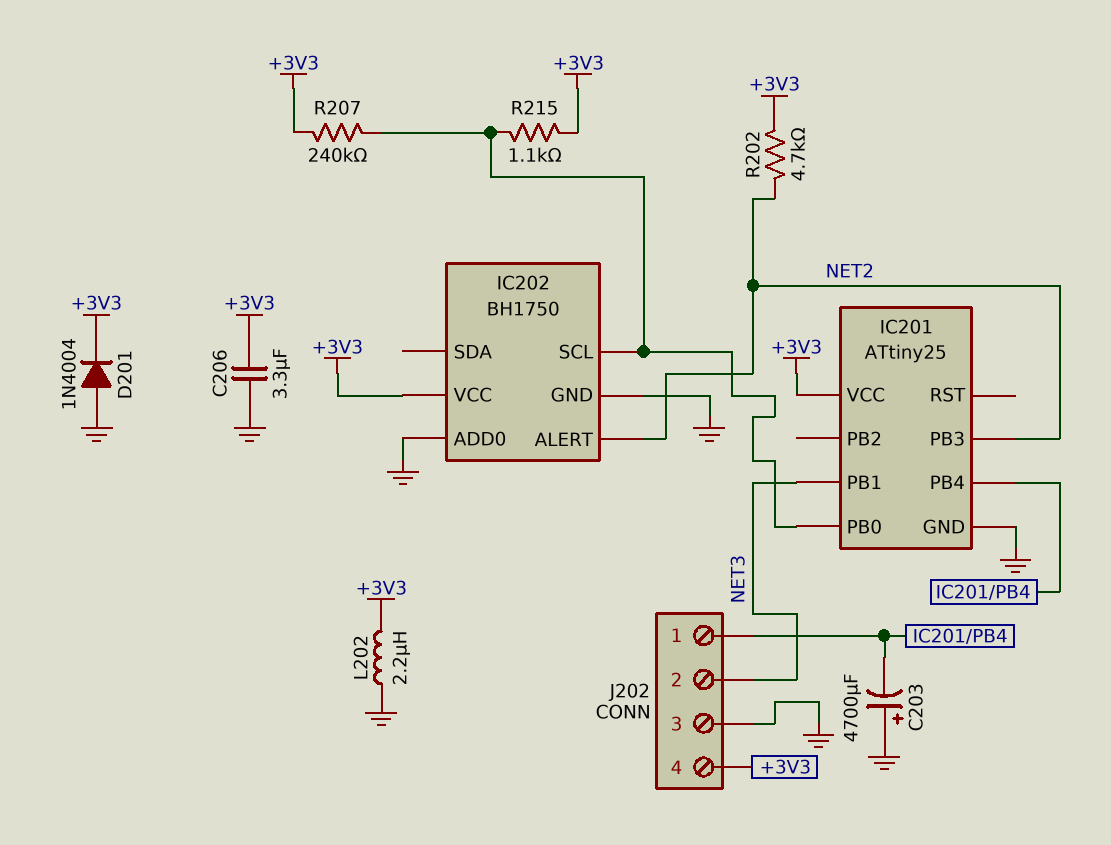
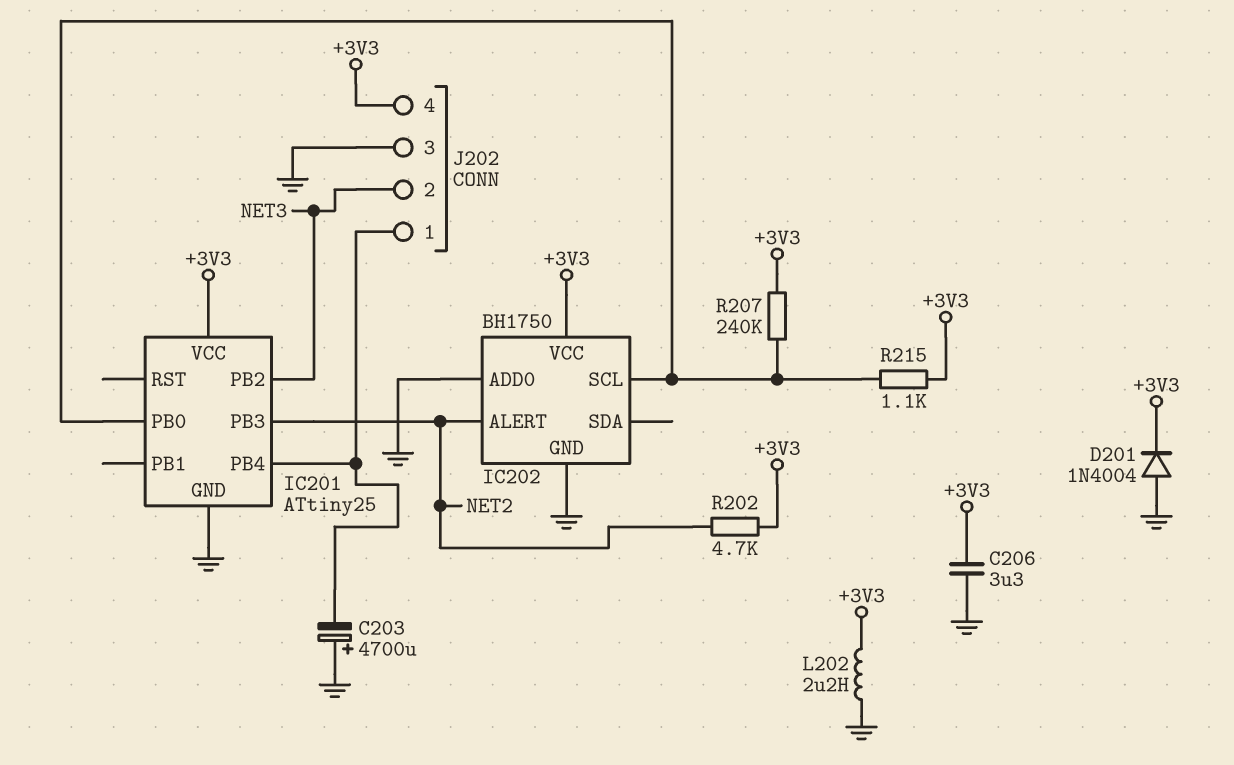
IC201 pin PB1: NET3 -> none
IC201 pin PB2: none -> NET3

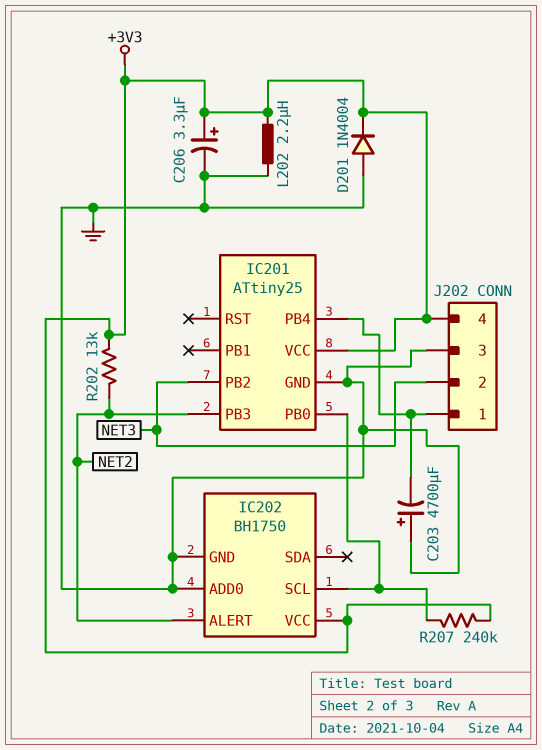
C206: 3.3uF (+3V3, GND) -> 3.3uF (plus +3V3, minus GND)
R202: 4.7k (+3V3, NET2) -> 13k (+3V3, NET2)
R215: 1.1k (+3V3, IC201/PB0) -> none

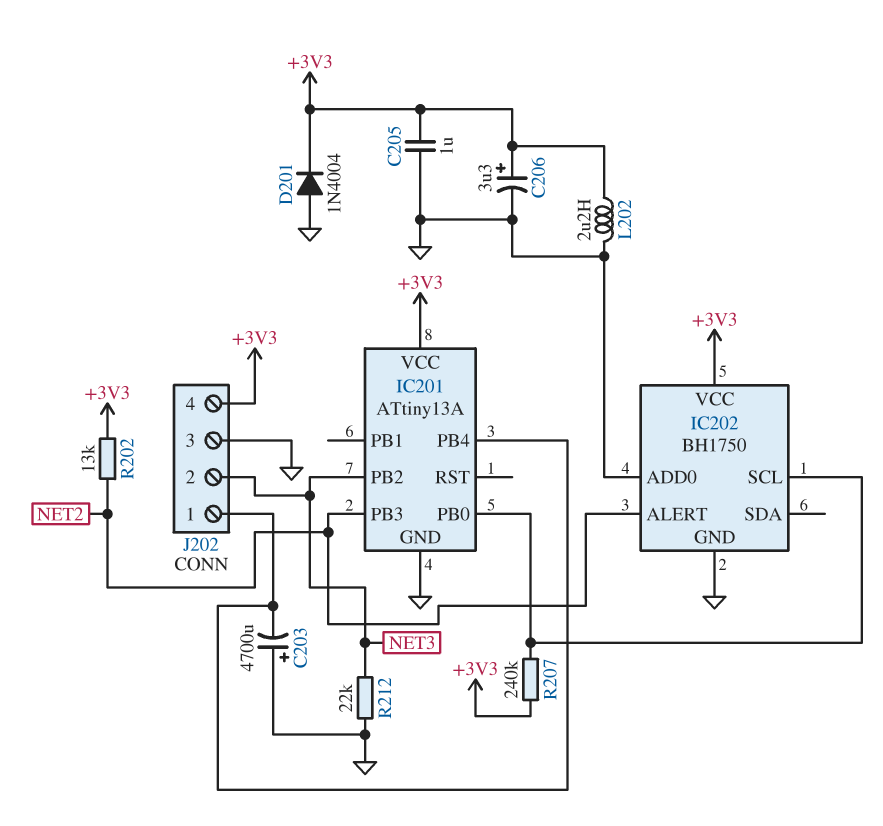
C205: none -> 1uF (+3V3, GND)
IC201: ATtiny25 -> ATtiny13A
R212: none -> 22k (GND, NET3)

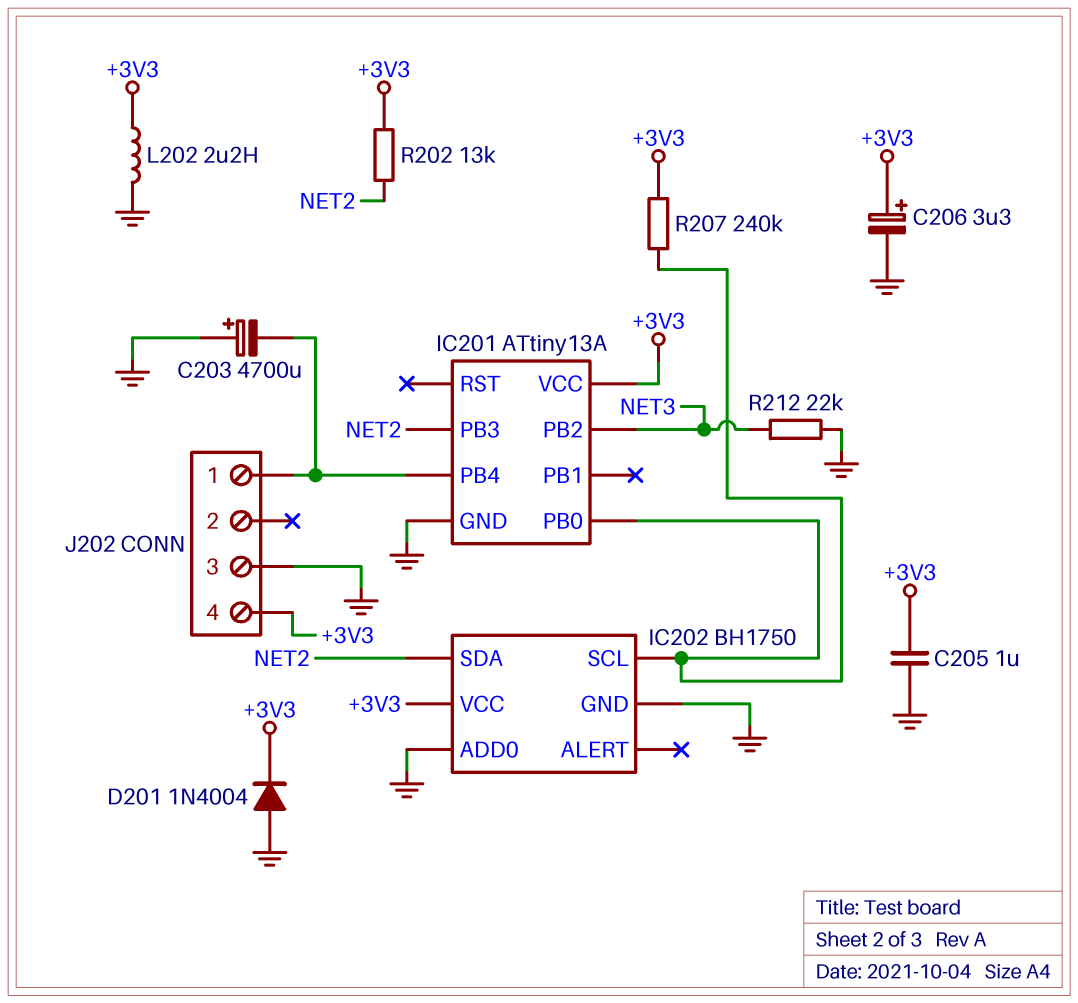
IC202 pin ALERT: NET2 -> none
IC202 pin SDA: none -> NET2
J202 pin 2: NET3 -> none

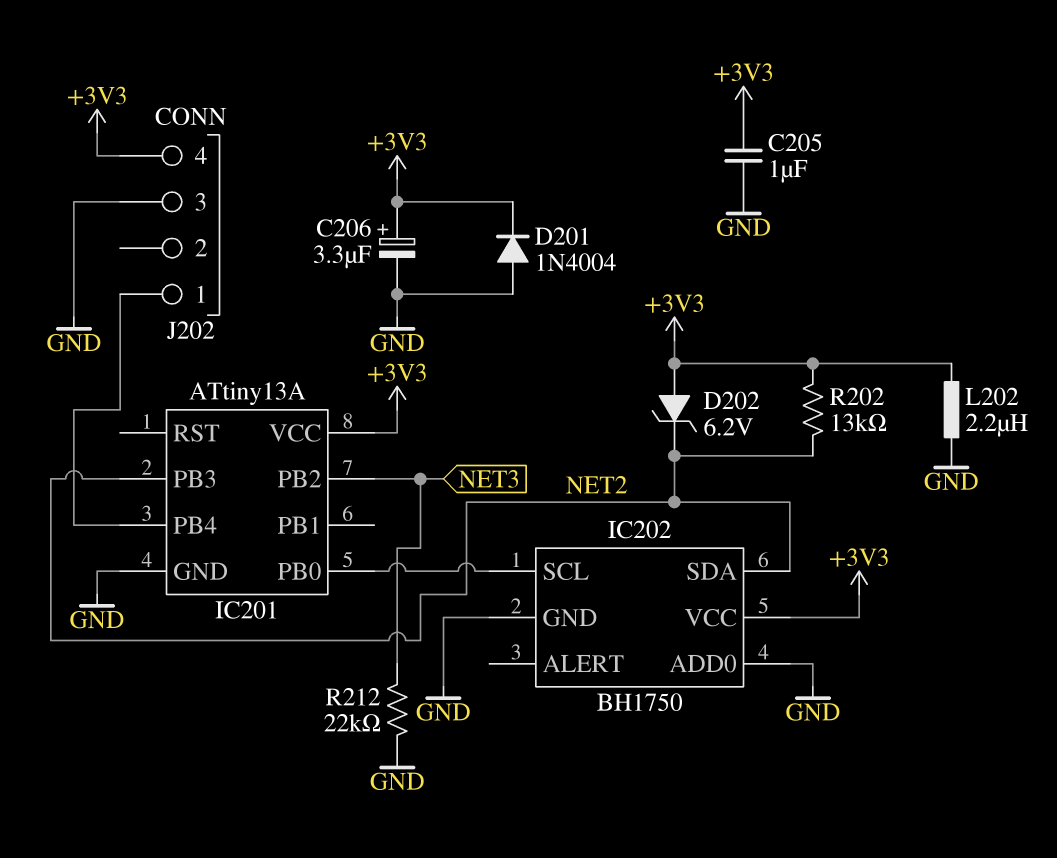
C203: 4700uF (plus GND, minus IC201/PB4) -> none
D202: none -> zener 6.2V (A +3V3, K NET2)
R207: 240k (+3V3, IC201/PB0) -> none

